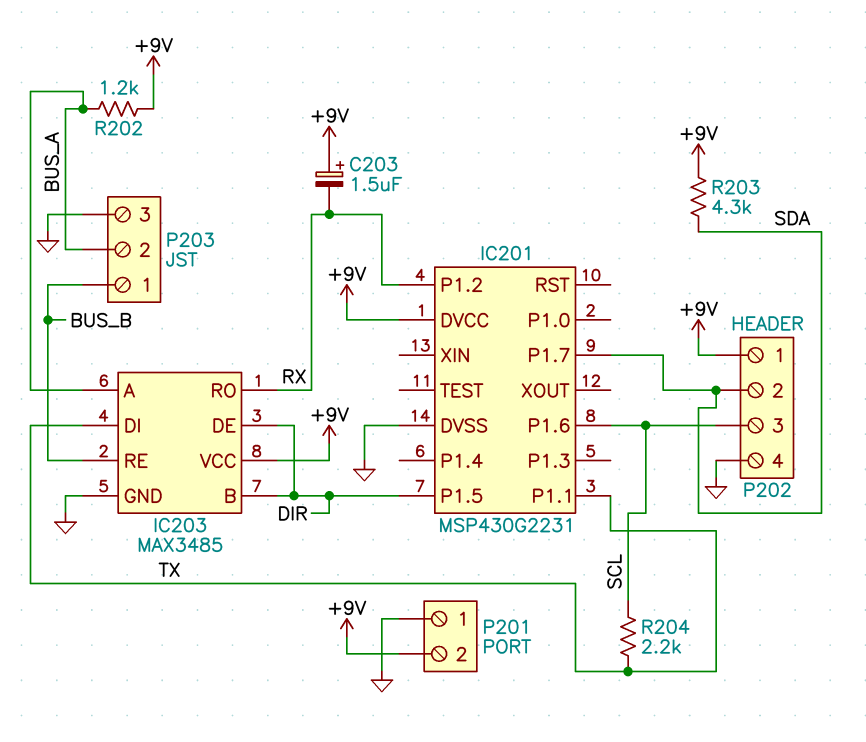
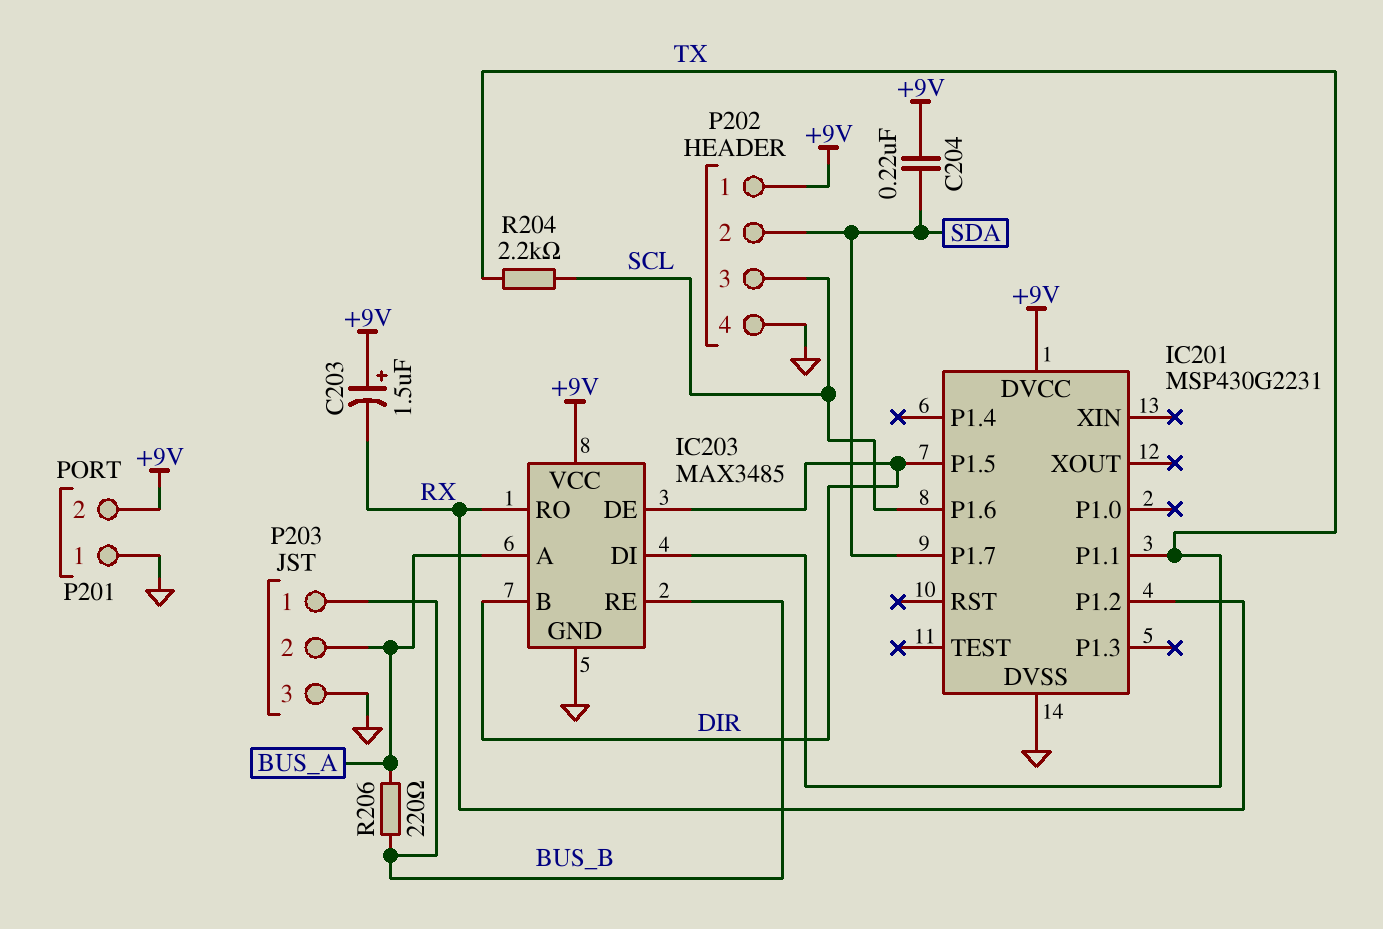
C204: none -> 220nF (+9V, SDA)
R202: 1.2k (+9V, BUS_A) -> none
R203: 4.3k (+9V, SDA) -> none
R206: none -> 220 (BUS_A, BUS_B)

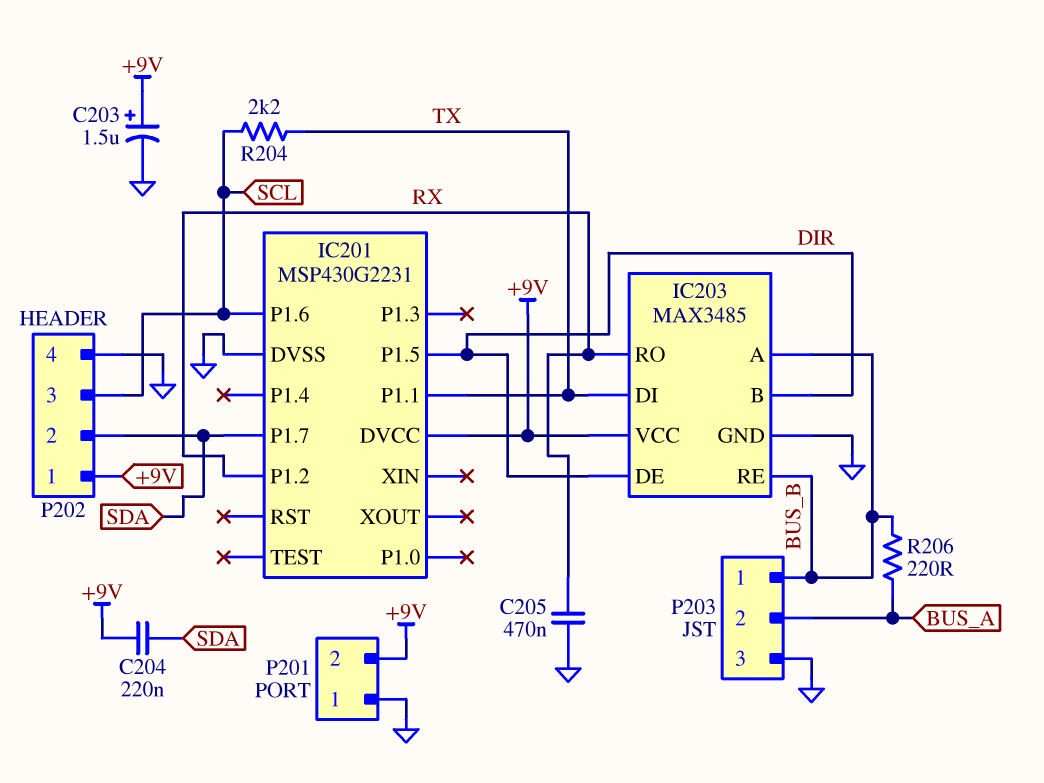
C203: 1.5uF (plus +9V, minus RX) -> 1.5uF (plus +9V, minus GND)
C205: none -> 470nF (GND, RX)
IC203 pin A: BUS_A -> BUS_B

